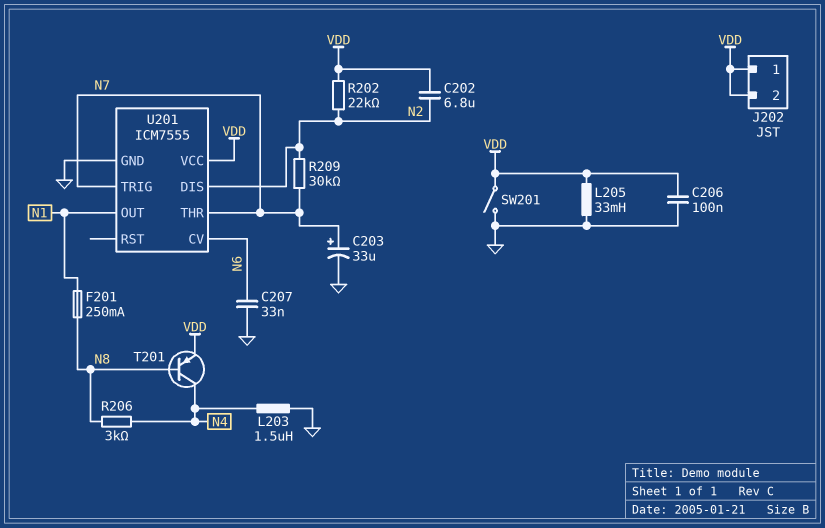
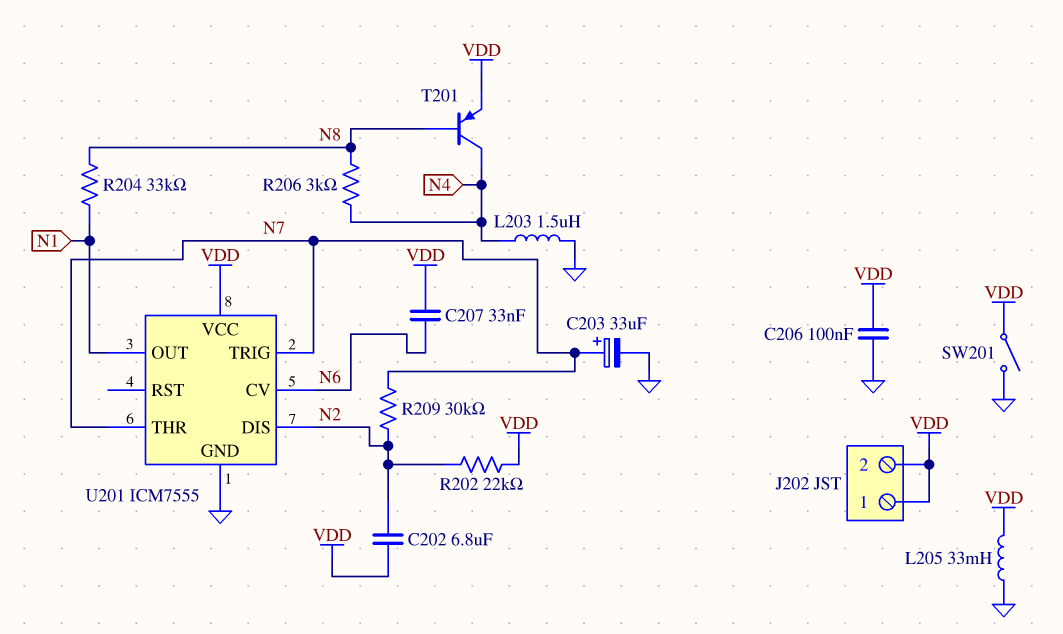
C207: 33nF (GND, N6) -> 33nF (N6, VDD)
F201: 250mA (N1, N8) -> none
R204: none -> 33k (N1, N8)

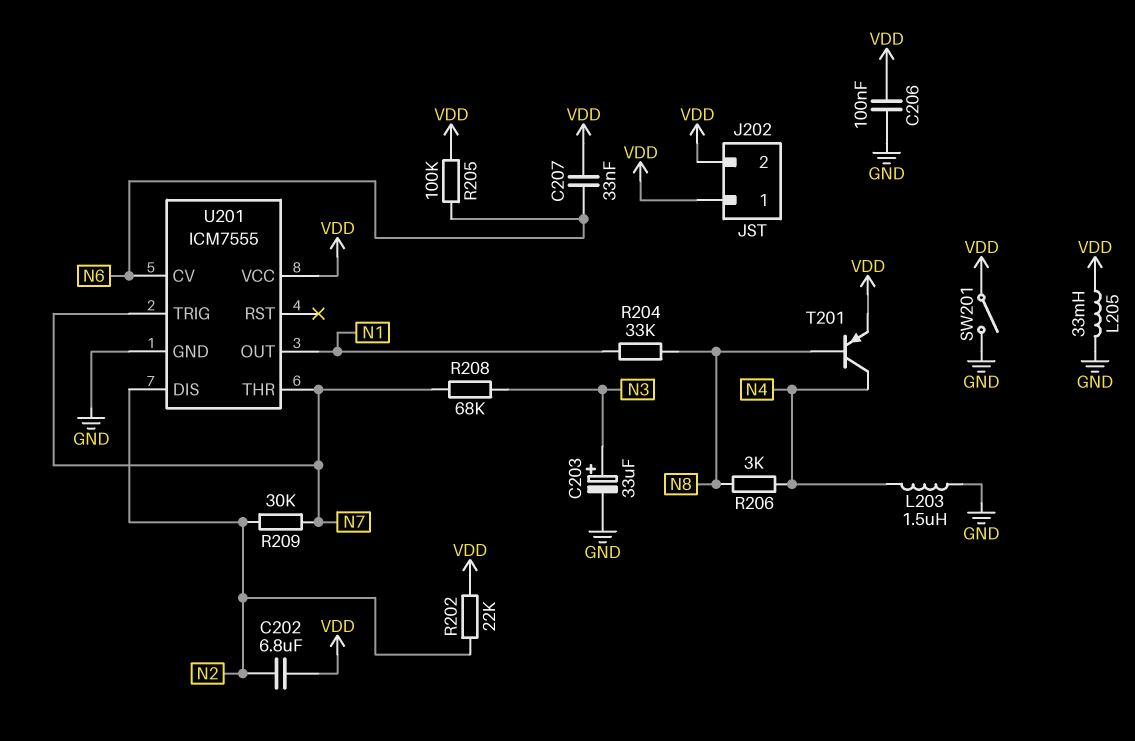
C203: 33uF (plus N7, minus GND) -> 33uF (plus N3, minus GND)
R205: none -> 100k (N6, VDD)
R208: none -> 68k (N3, N7)

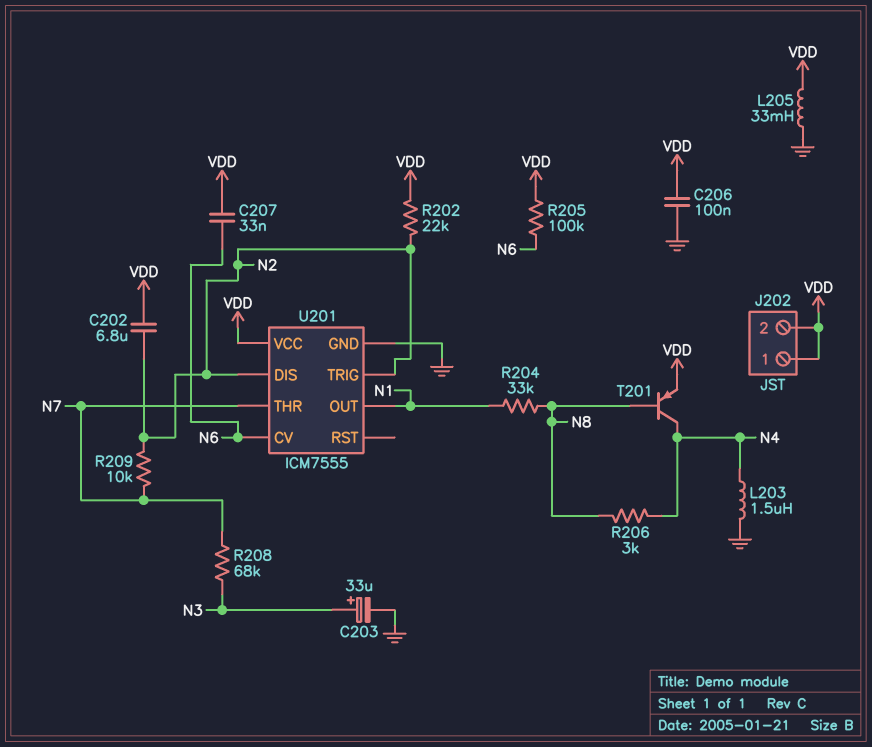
R209: 30k (N2, N7) -> 10k (N2, N7)
SW201: switch (GND, VDD) -> none
U201 pin TRIG: N7 -> N2

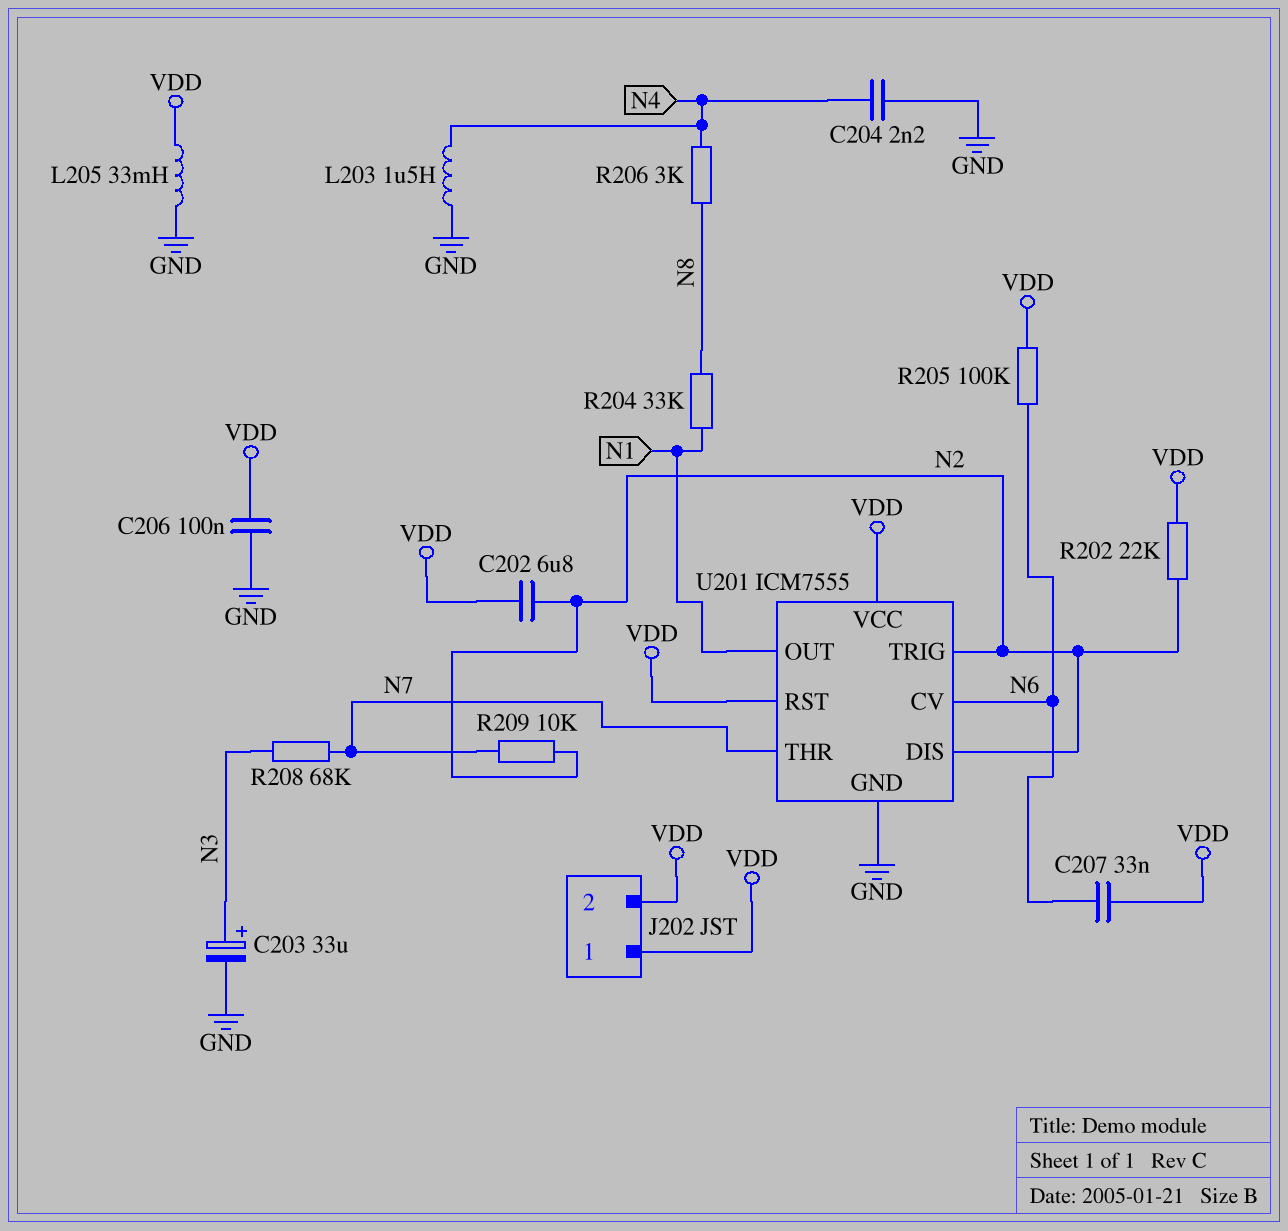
C204: none -> 2.2nF (GND, N4)
T201: PNP (B N8, C N4, E VDD) -> none
U201 pin RST: none -> VDD

